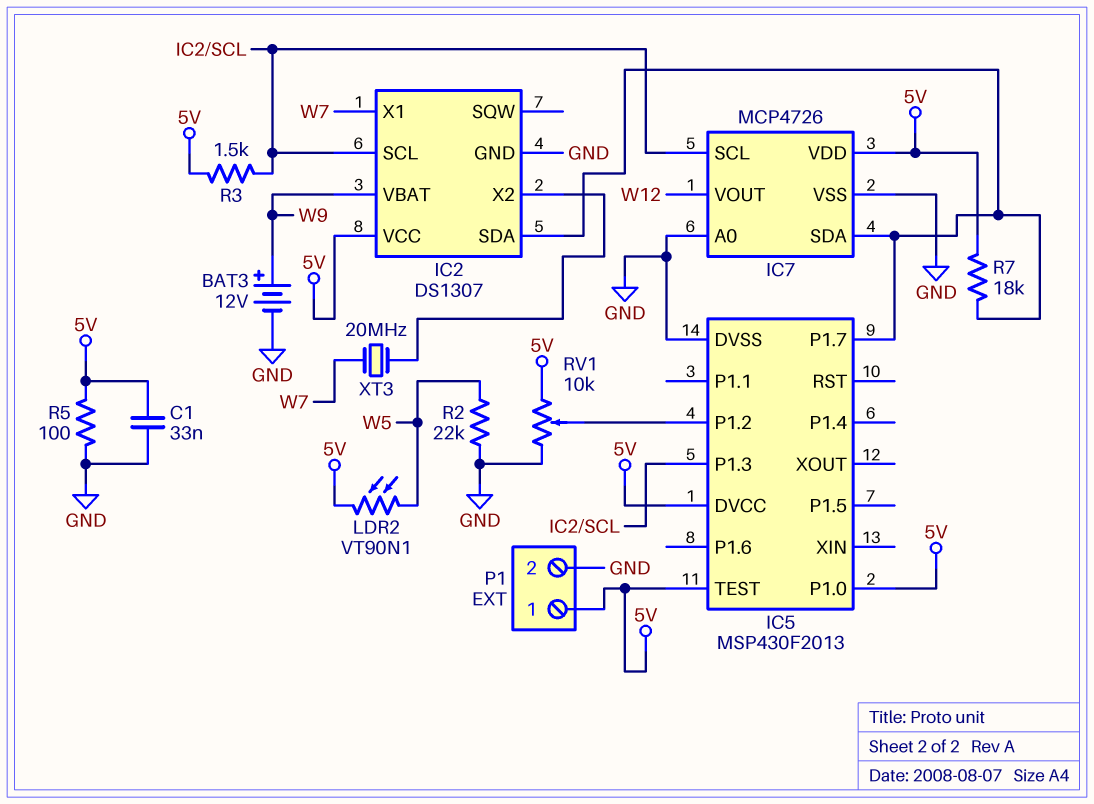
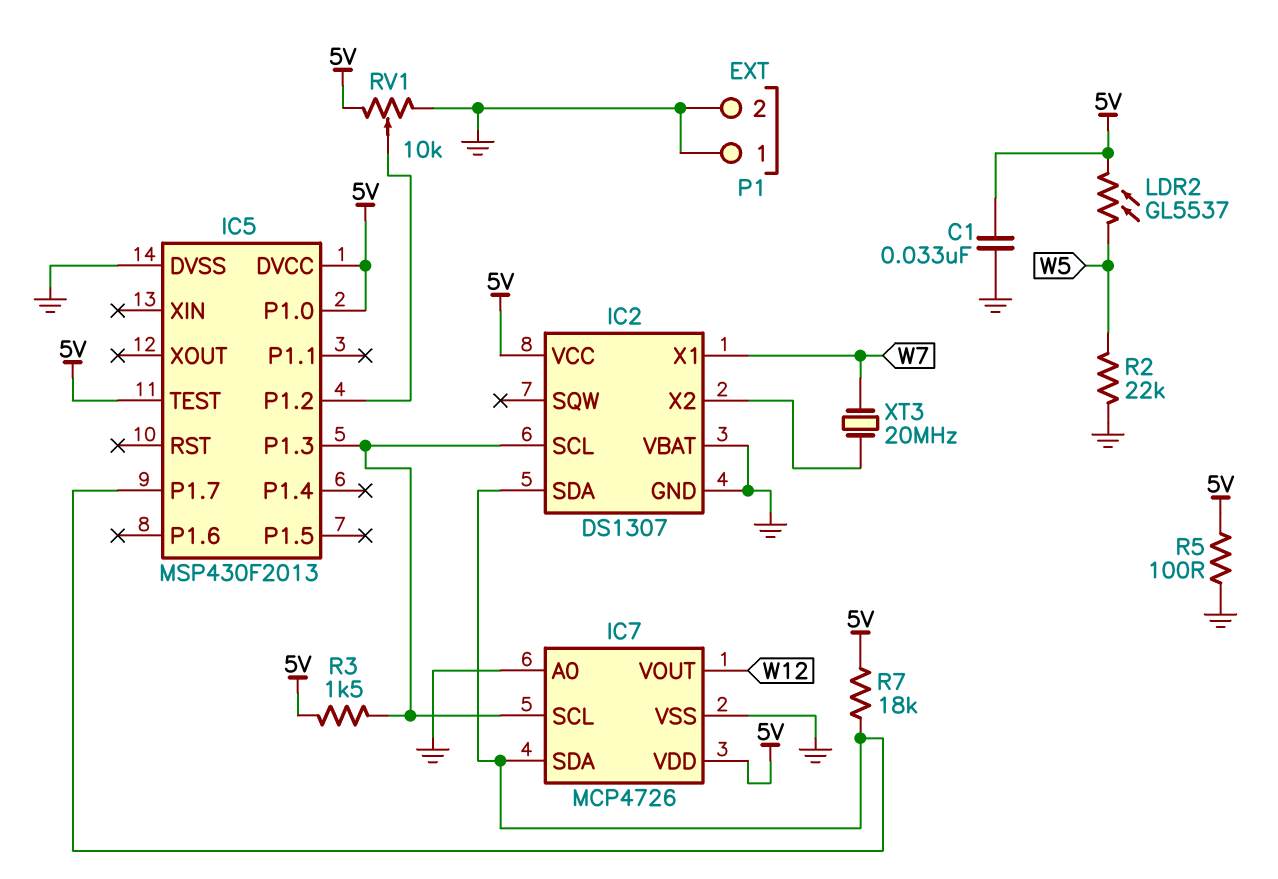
BAT3: 12V (plus W9, minus GND) -> none
IC2 pin VBAT: W9 -> GND
LDR2: VT90N1 (5V, W5) -> GL5537 (5V, W5)
P1 pin 1: 5V -> GND

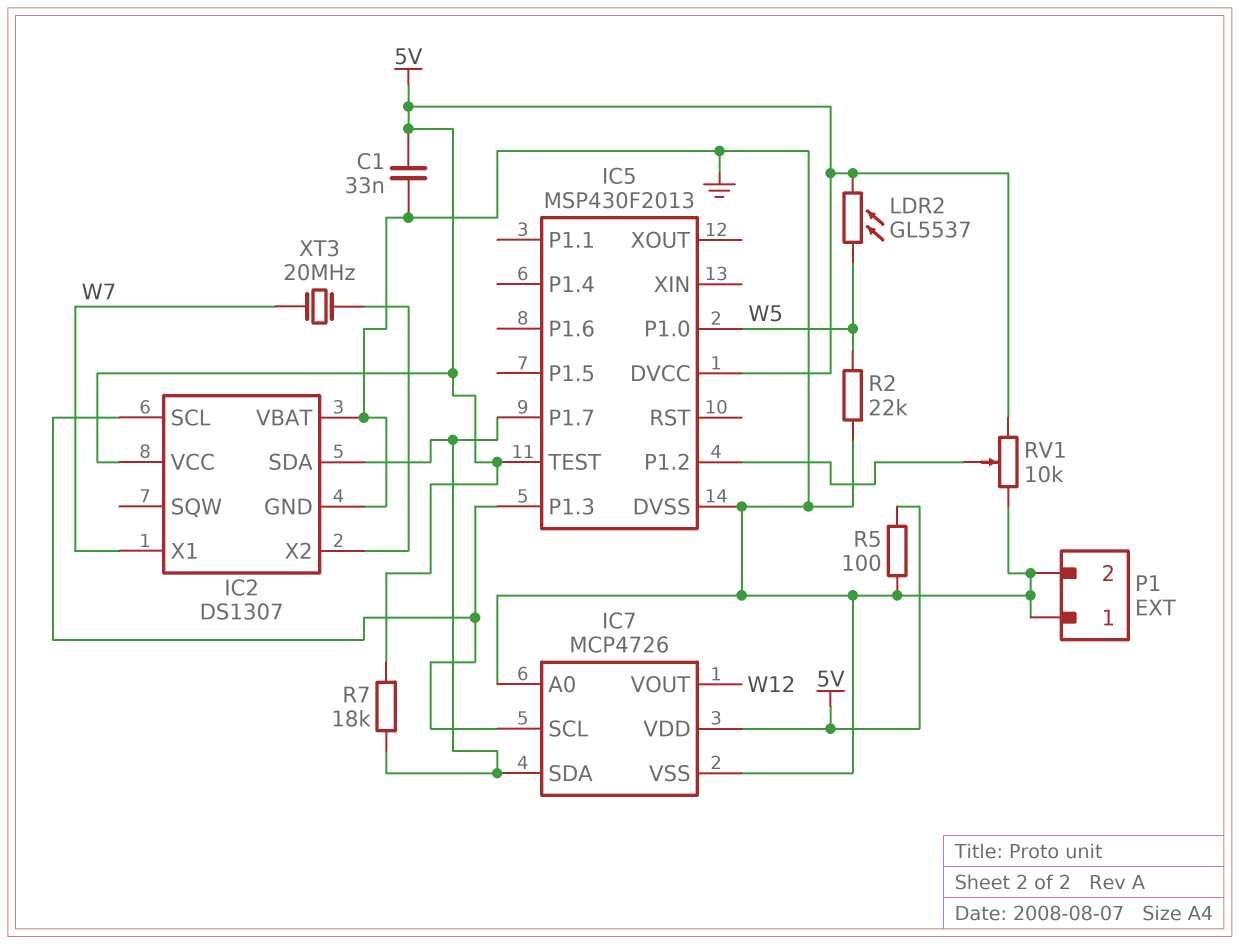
IC5 pin P1.0: 5V -> W5
R3: 1.5k (5V, IC2/SCL) -> none

